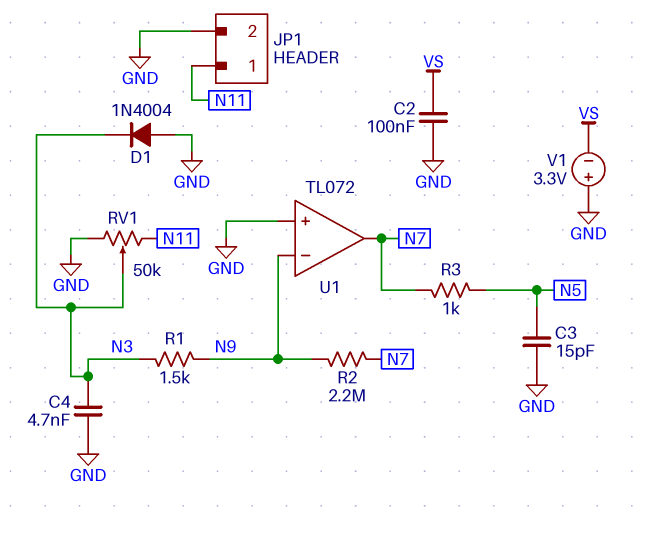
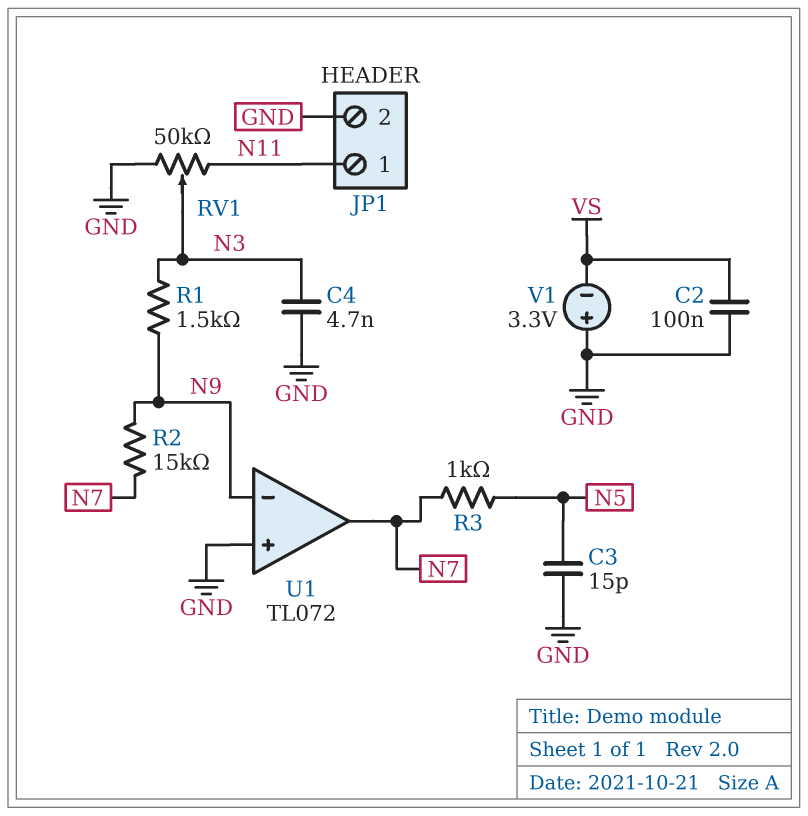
D1: diode 1N4004 (A GND, K N3) -> none
R2: 2.2M (N7, N9) -> 15k (N7, N9)

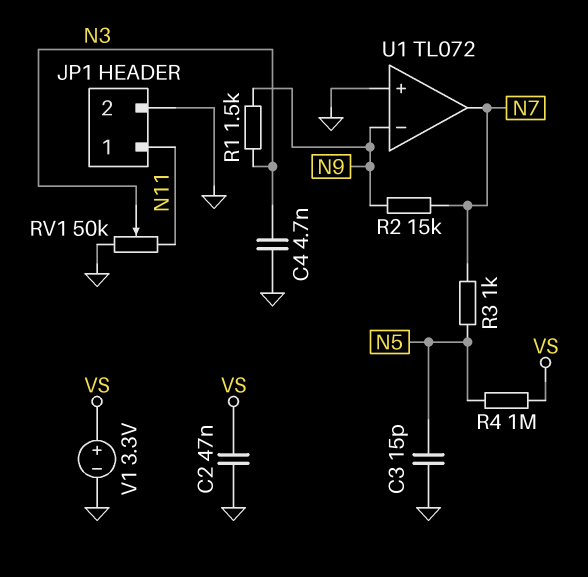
C2: 100nF (GND, VS) -> 47nF (GND, VS)
R4: none -> 1M (N5, VS)
V1: 3.3V (plus GND, minus VS) -> 3.3V (plus VS, minus GND)

